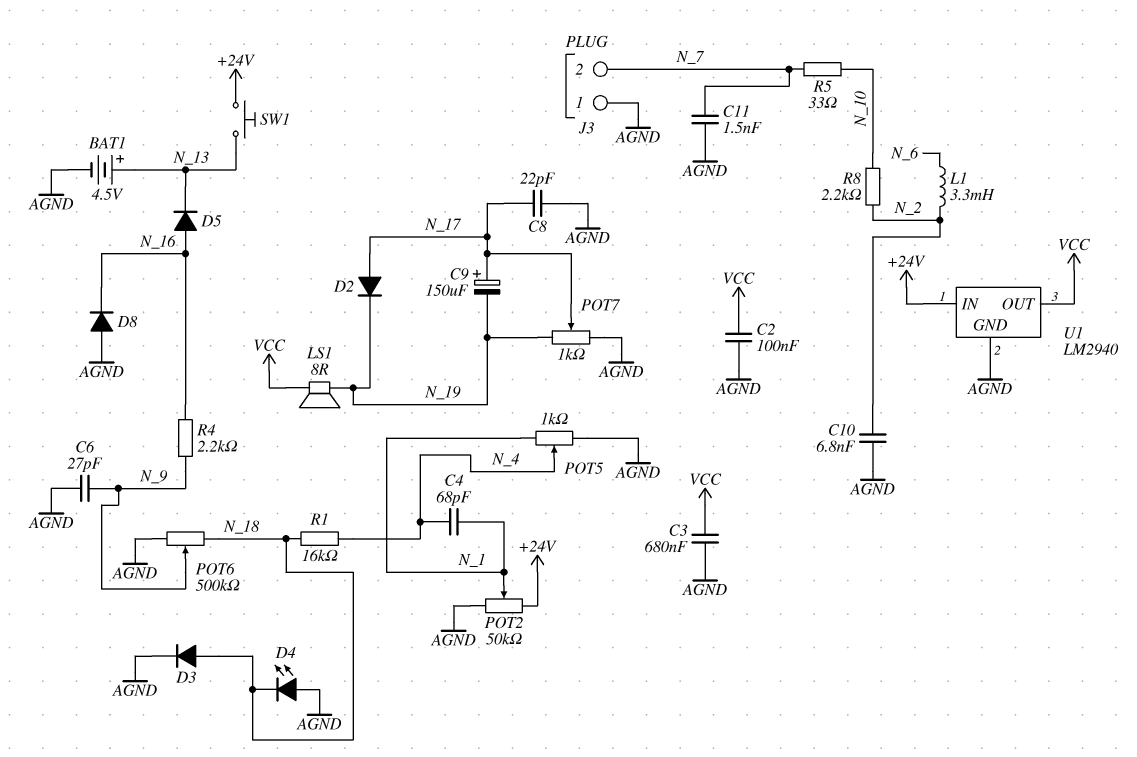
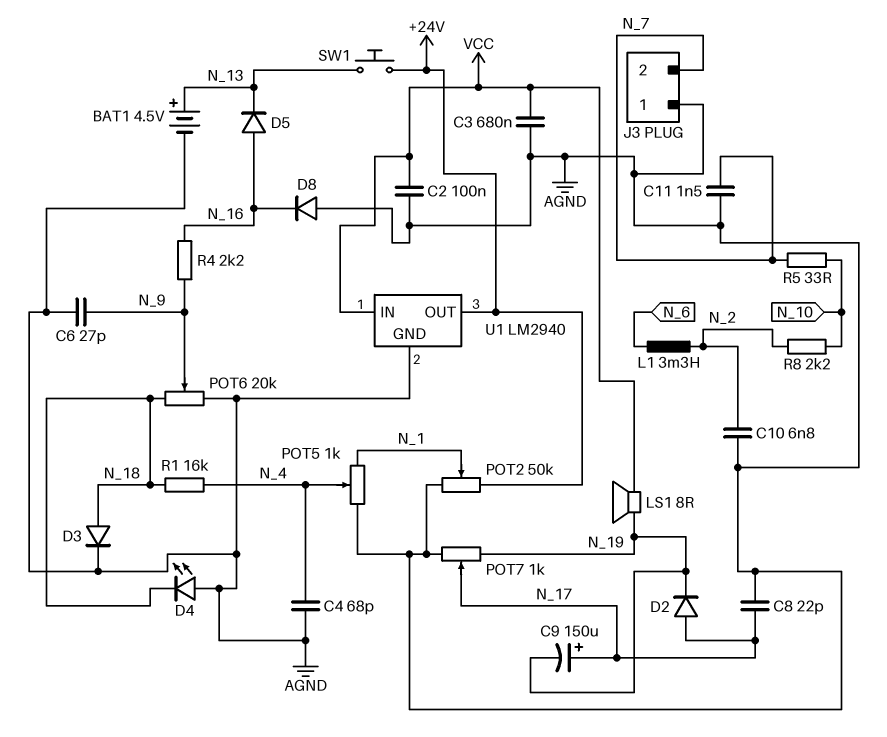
C4: 68pF (N_1, N_4) -> 68pF (AGND, N_4)
POT6: 500k (AGND, N_18, wiper N_9) -> 20k (AGND, N_18, wiper N_9)
U1 pin IN: +24V -> VCC
U1 pin OUT: VCC -> +24V

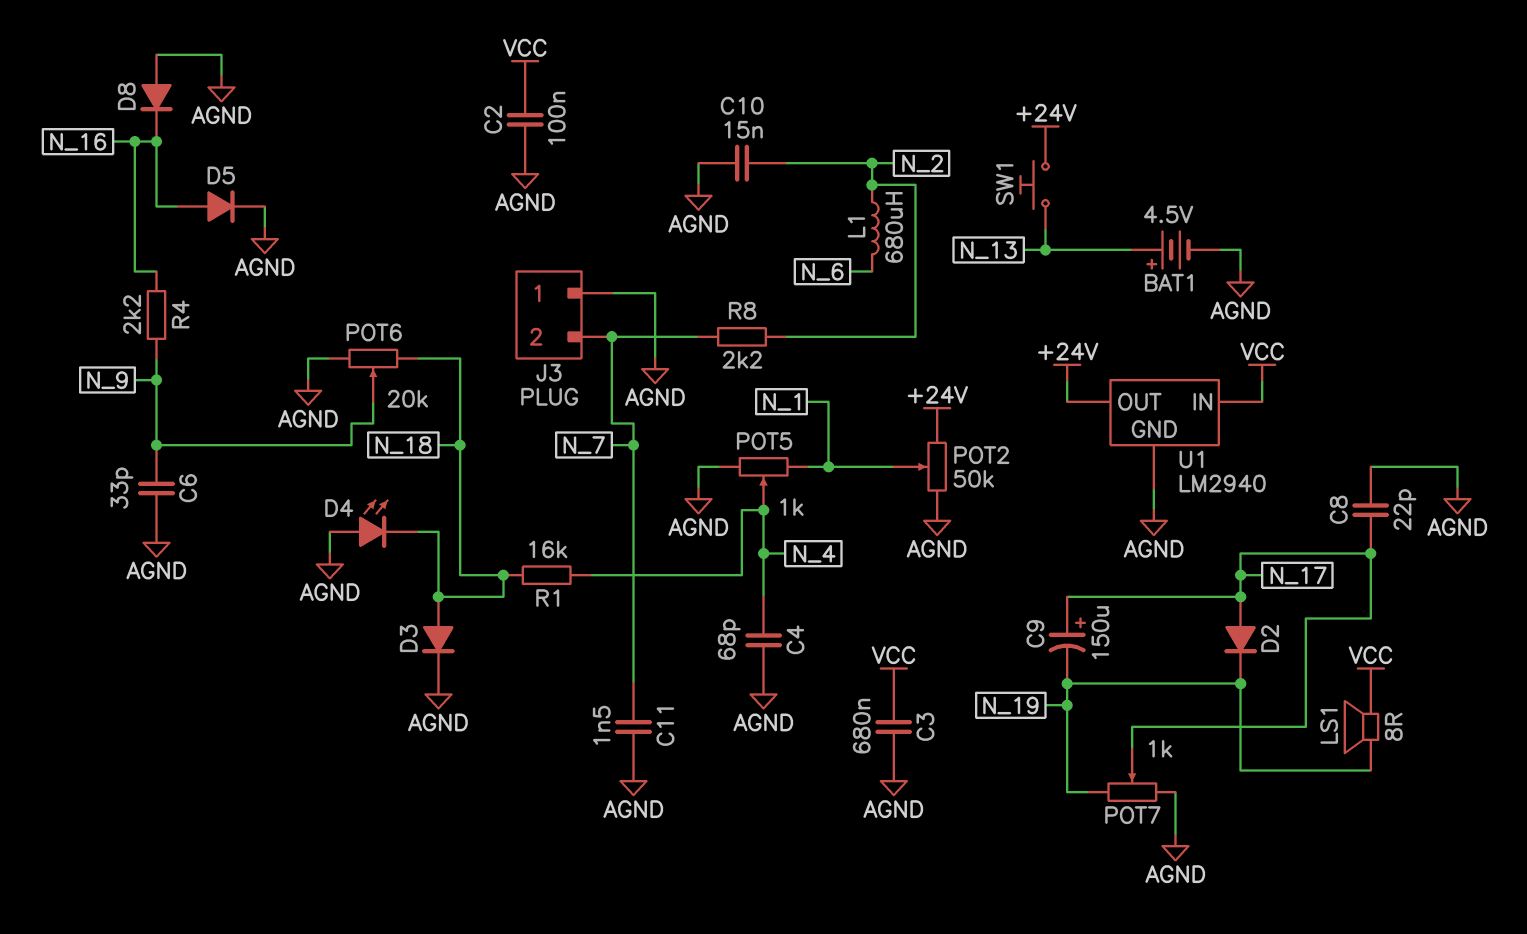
C6: 27pF (AGND, N_9) -> 33pF (AGND, N_9)
C10: 6.8nF (AGND, N_2) -> 15nF (AGND, N_2)
D5: diode (A N_16, K N_13) -> diode (A N_16, K AGND)
L1: 3.3mH (N_2, N_6) -> 680uH (N_2, N_6)
R5: 33 (N_7, N_10) -> none
R8: 2.2k (N_2, N_10) -> 2.2k (N_2, N_7)

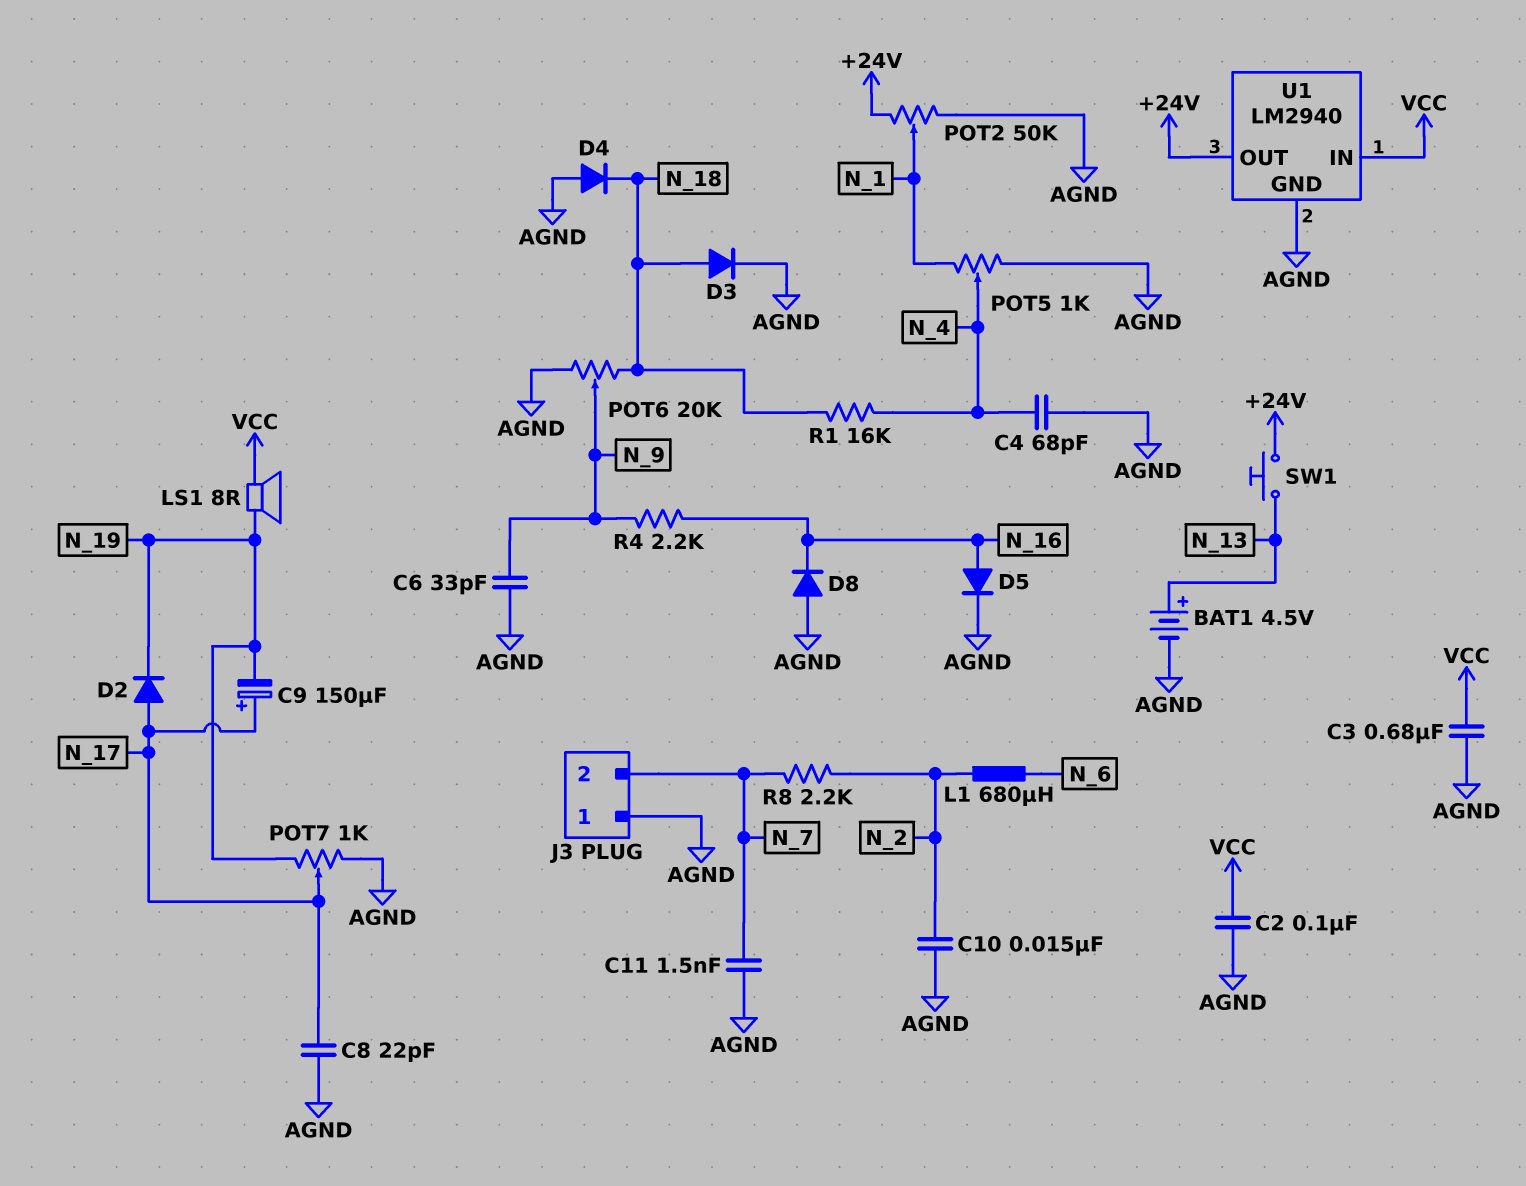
D4: LED (A AGND, K N_18) -> diode (A AGND, K N_18)

